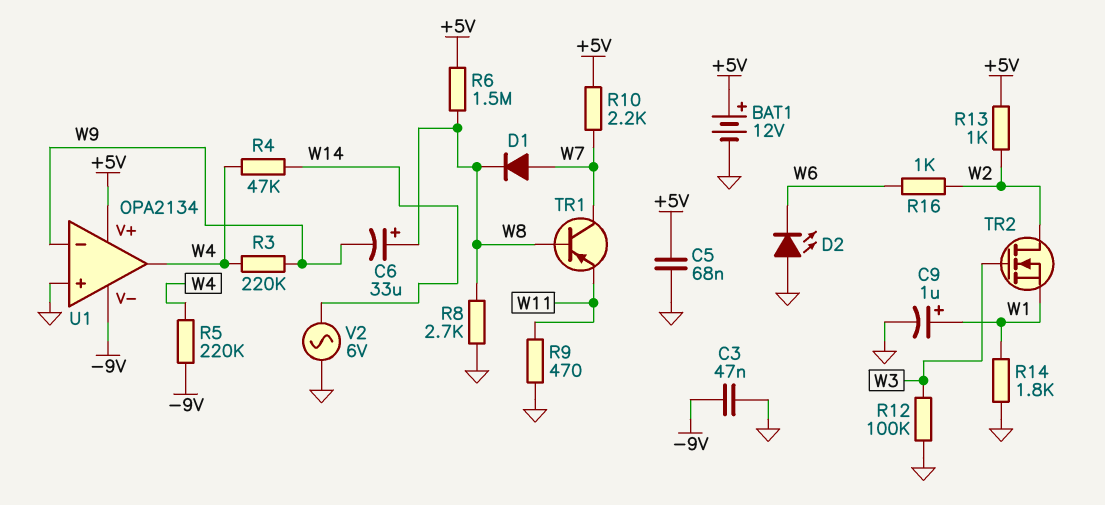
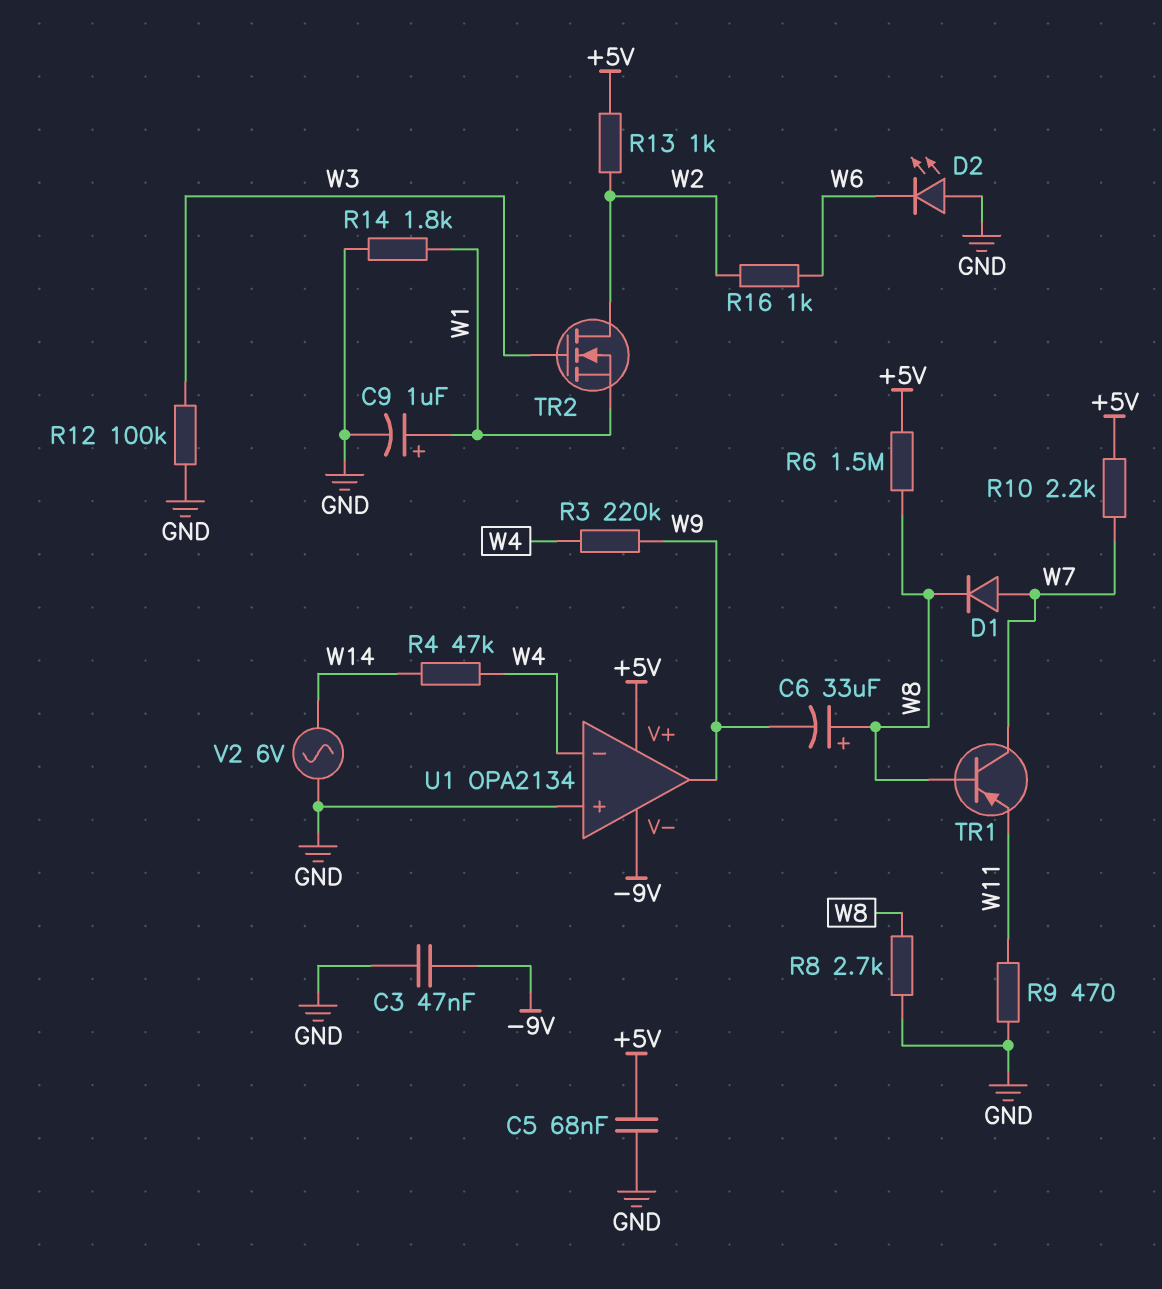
BAT1: 12V (plus +5V, minus GND) -> none
R5: 220k (-9V, W4) -> none
U1 pin in-: W9 -> W4
U1 pin out: W4 -> W9

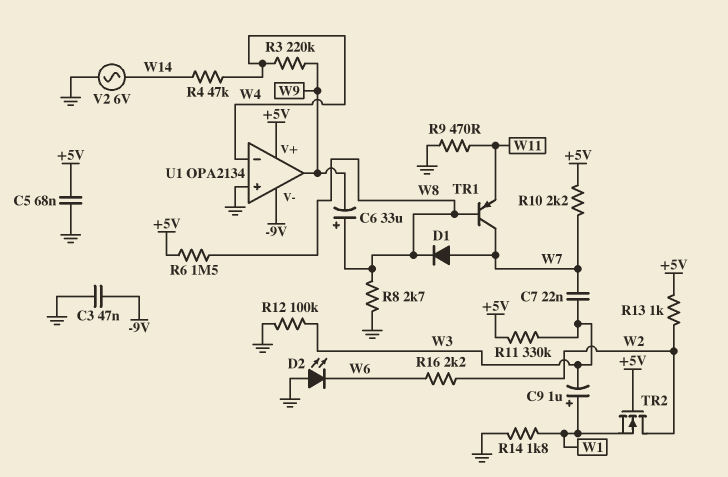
C7: none -> 22nF (W3, W7)
C9: 1uF (plus W1, minus GND) -> 1uF (plus W1, minus W3)
R11: none -> 330k (+5V, W3)
R16: 1k (W2, W6) -> 2.2k (W2, W6)
TR2: NMOS (G W3, D W2, S W1) -> NMOS (G +5V, D W2, S W1)

